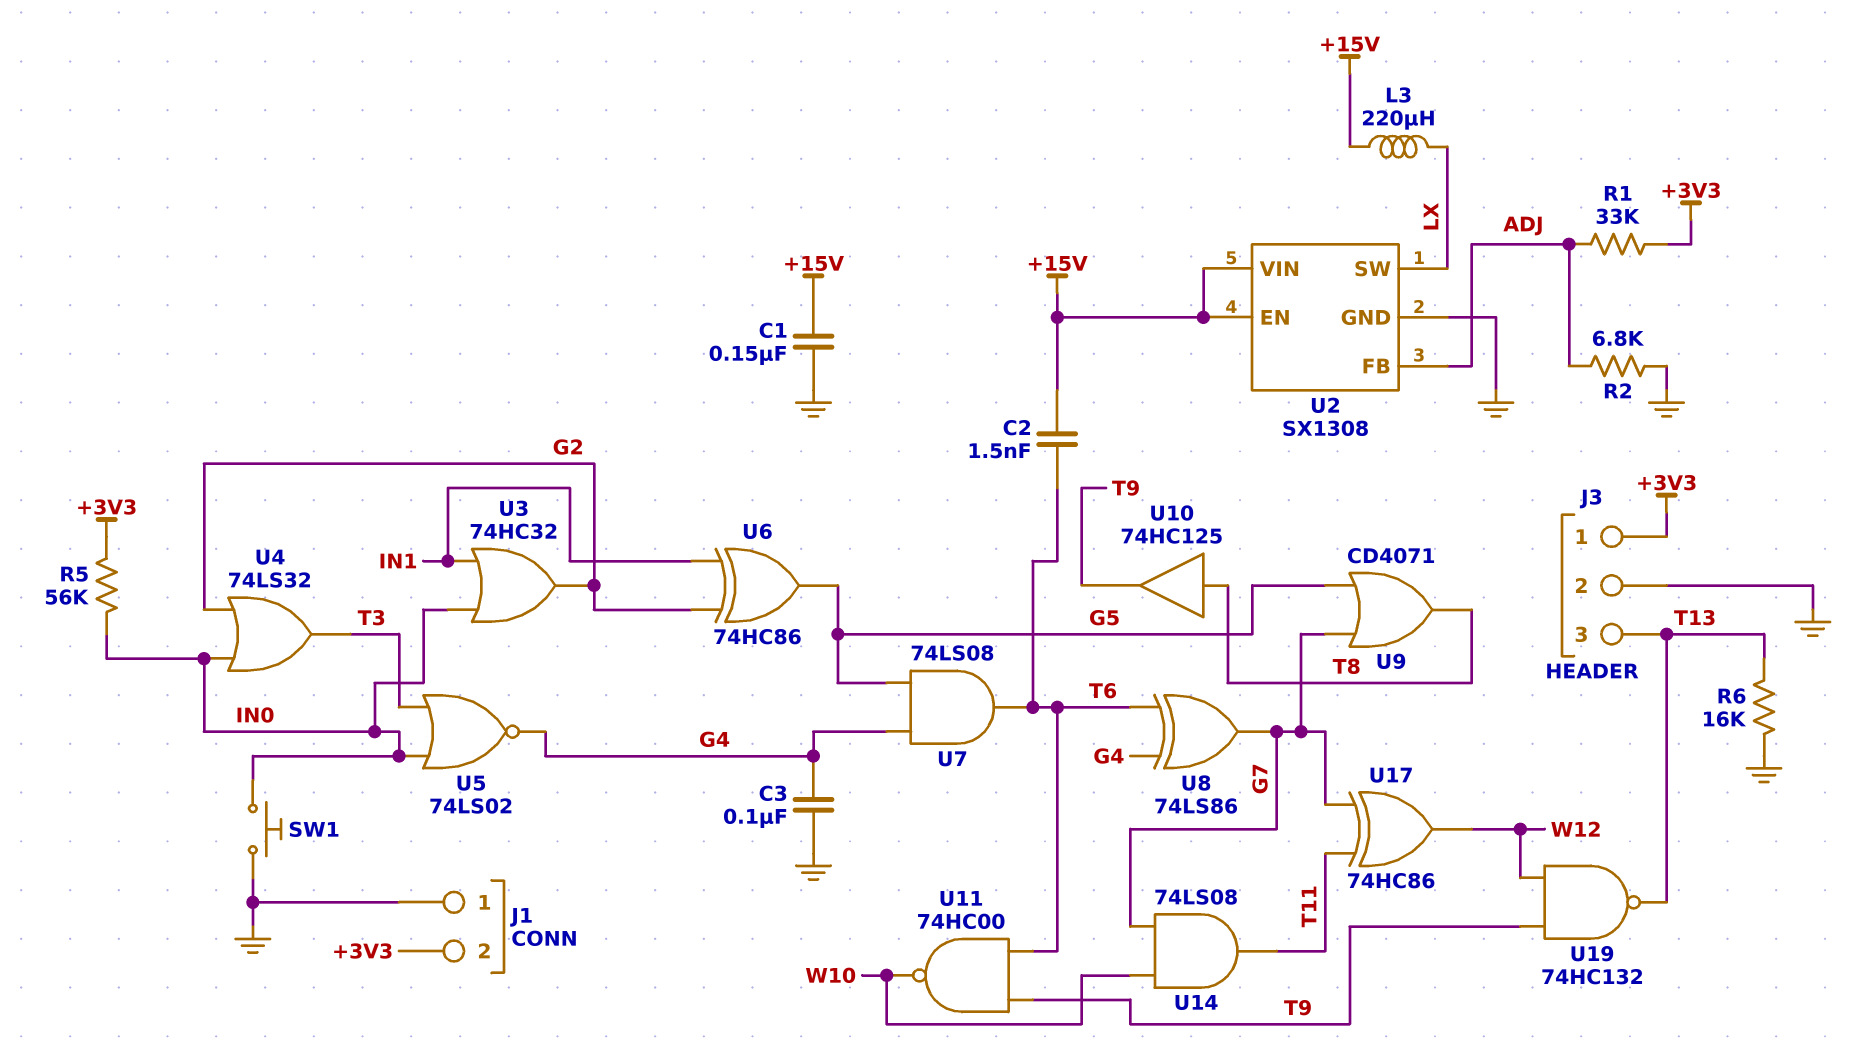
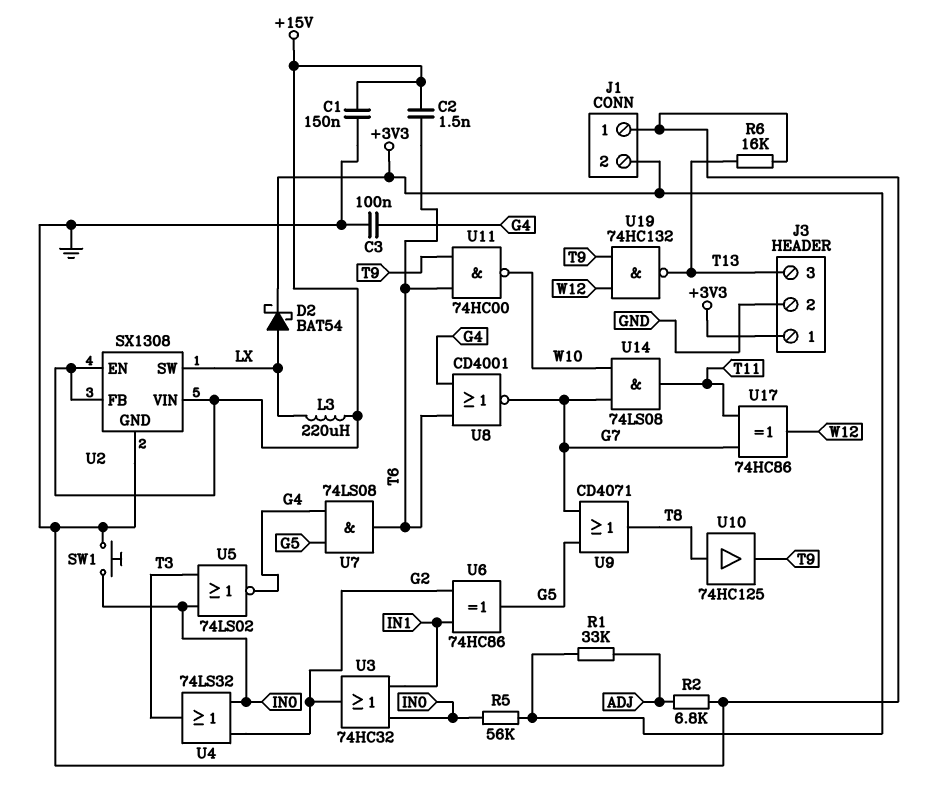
D2: none -> schottky BAT54 (A LX, K +3V3)
U2 pin FB: ADJ -> +15V
U8: XOR 74LS86 (in G4, in T6, out G7) -> NOR CD4001 (in G4, in T6, out G7)

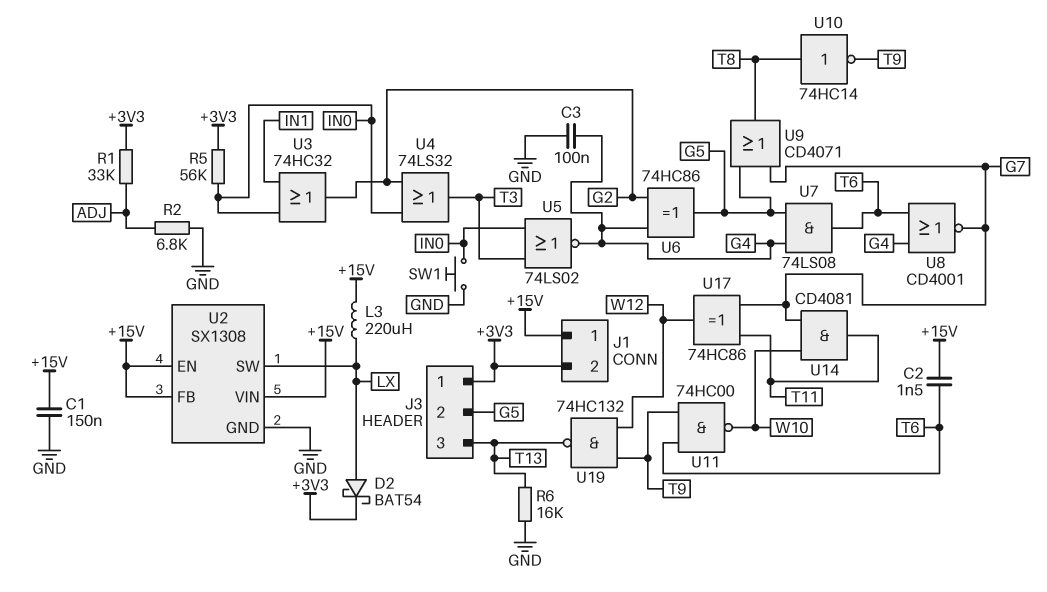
J1 pin 1: GND -> +15V
J3 pin 2: GND -> G5
U6: XOR 74HC86 (in G2, in IN1, out G5) -> XOR 74HC86 (in G2, in G4, out G5)
U10: buffer 74HC125 (in T8, out T9) -> NOT 74HC14 (in T8, out T9)
U14: AND 74LS08 (in G7, in W10, out T11) -> AND CD4081 (in G7, in W10, out T11)

